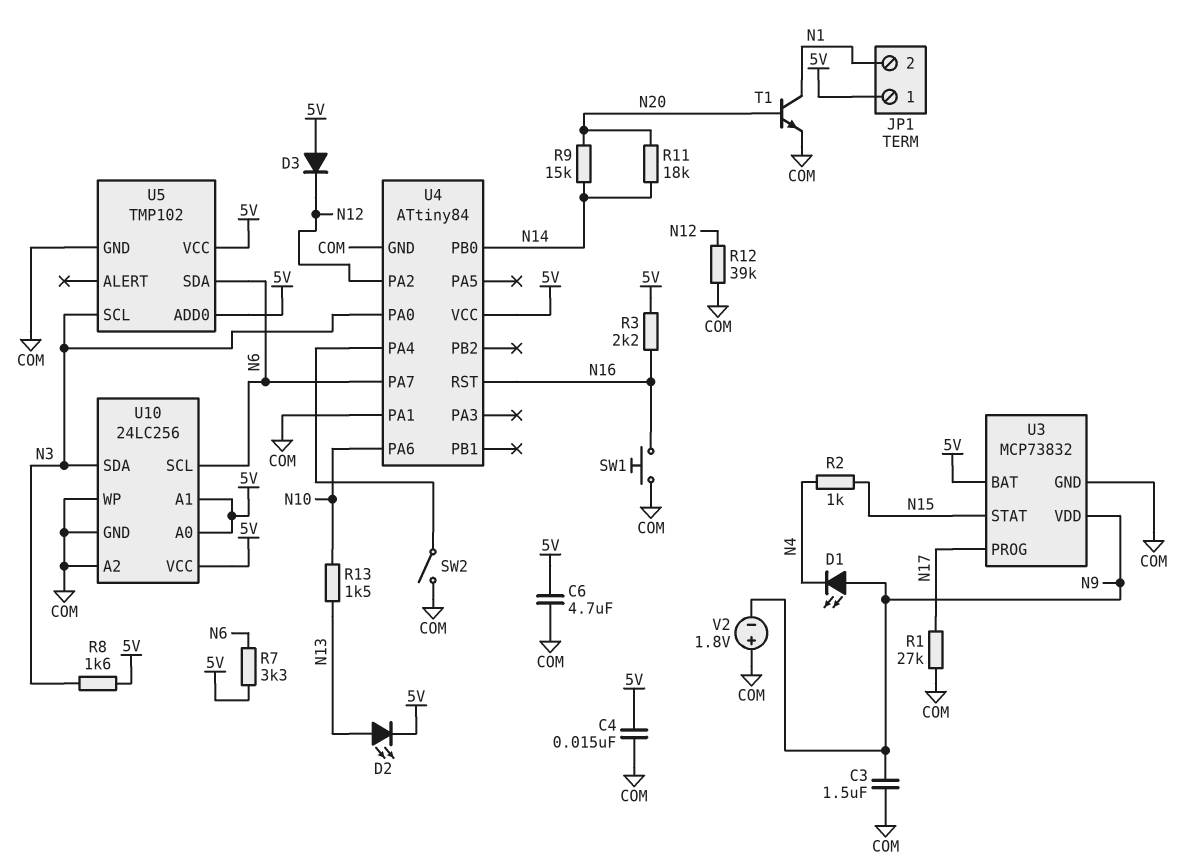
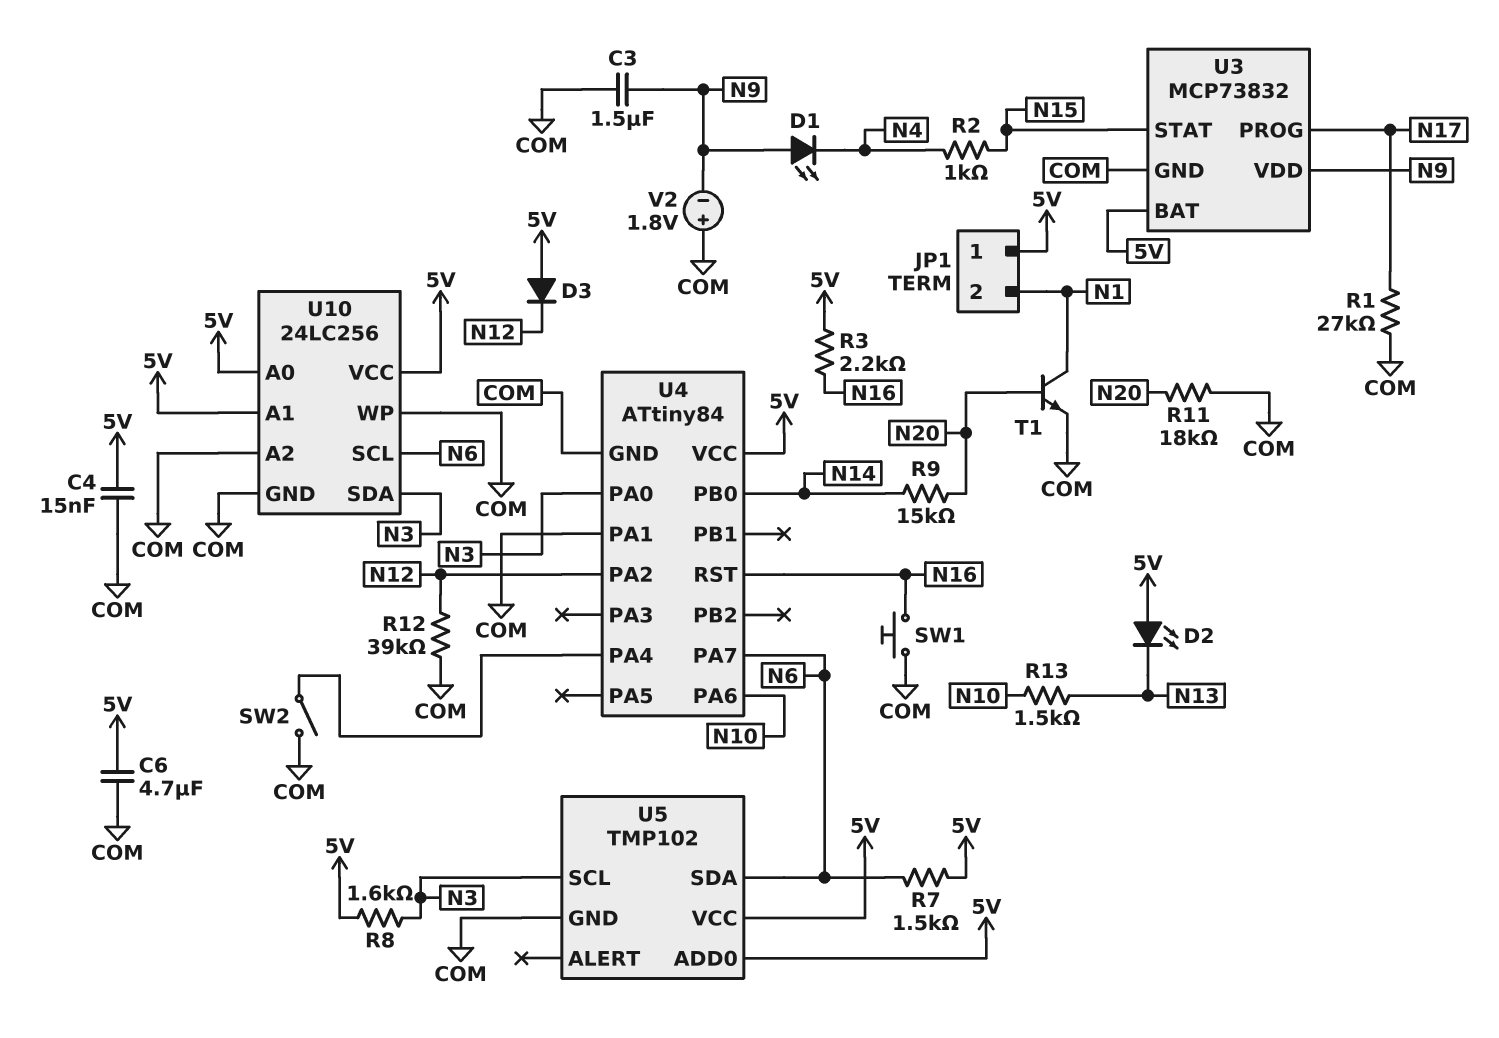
D2: LED (A N13, K 5V) -> LED (A 5V, K N13)
R7: 3.3k (5V, N6) -> 1.5k (5V, N6)
R11: 18k (N14, N20) -> 18k (COM, N20)

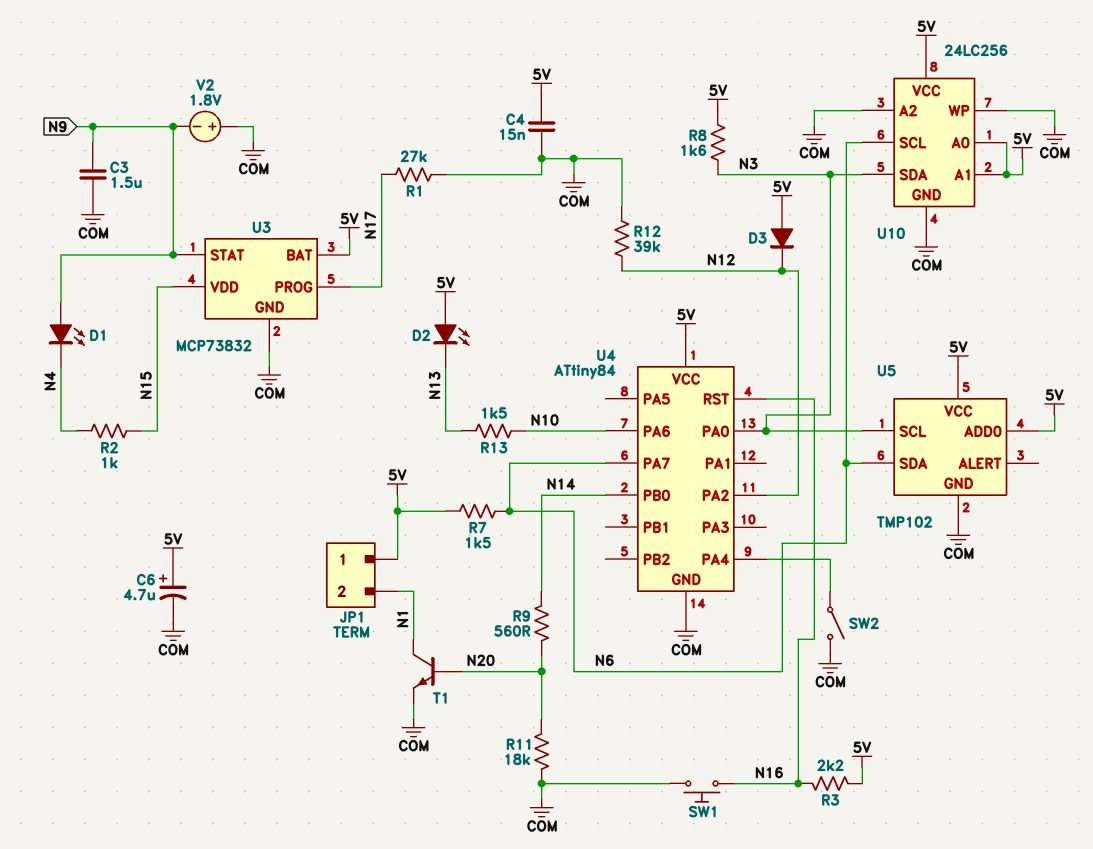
C6: 4.7uF (5V, COM) -> 4.7uF (plus 5V, minus COM)
R9: 15k (N14, N20) -> 560 (N14, N20)
U3 pin STAT: N15 -> N9
U3 pin VDD: N9 -> N15
U4 pin PA1: COM -> none

